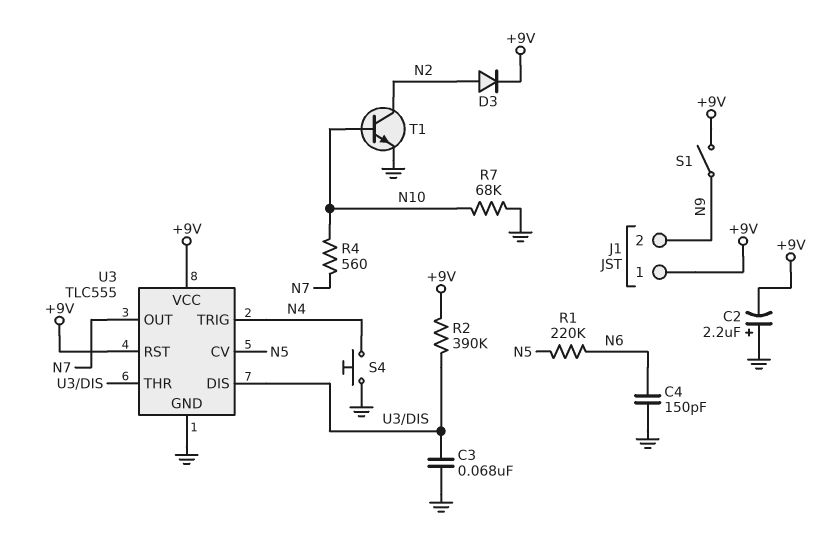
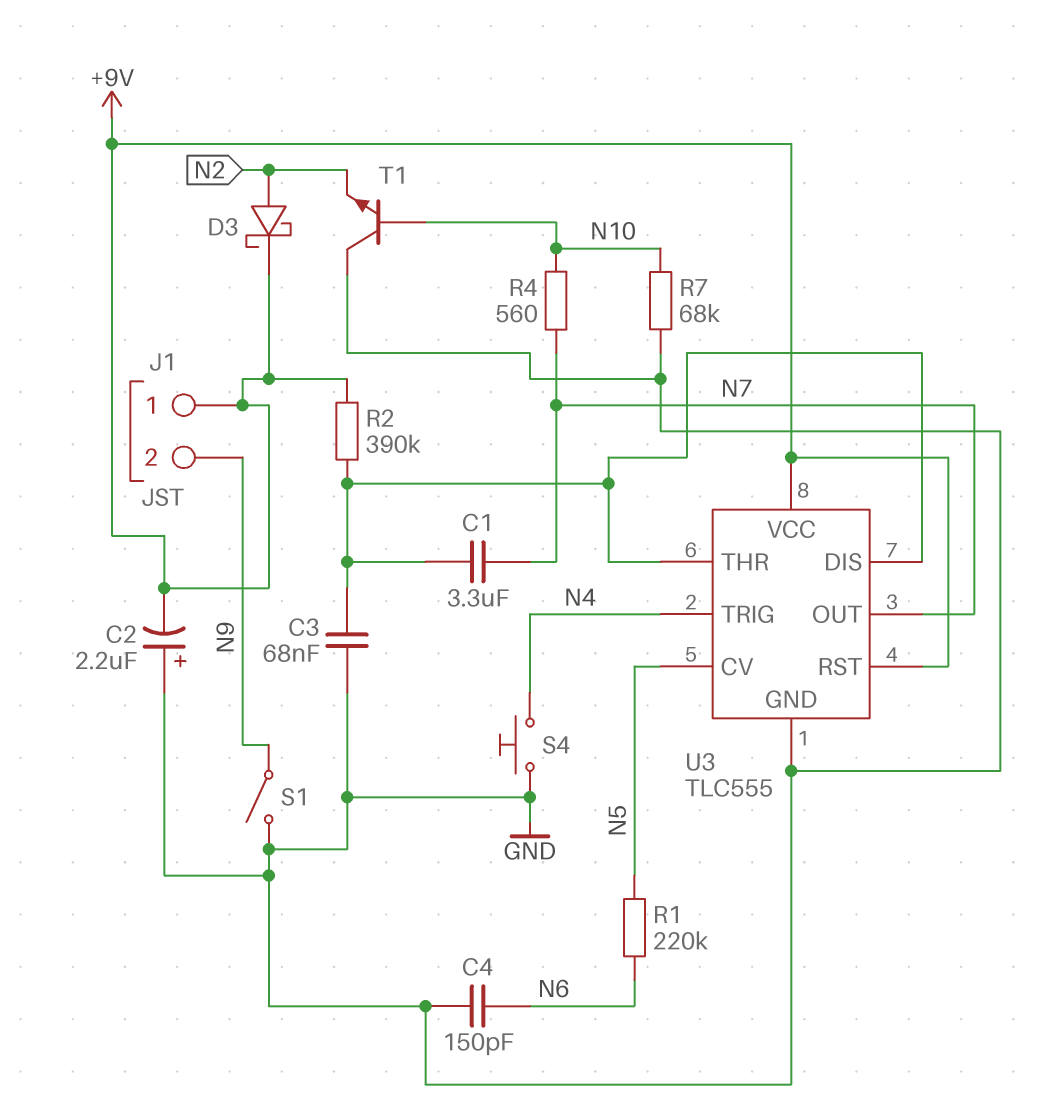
C1: none -> 3.3uF (N7, U3/DIS)
D3: diode (A N2, K +9V) -> schottky (A N2, K +9V)
S1: switch (+9V, N9) -> switch (GND, N9)
T1: NPN (B N10, C N2, E GND) -> NPN (B N10, C GND, E N2)

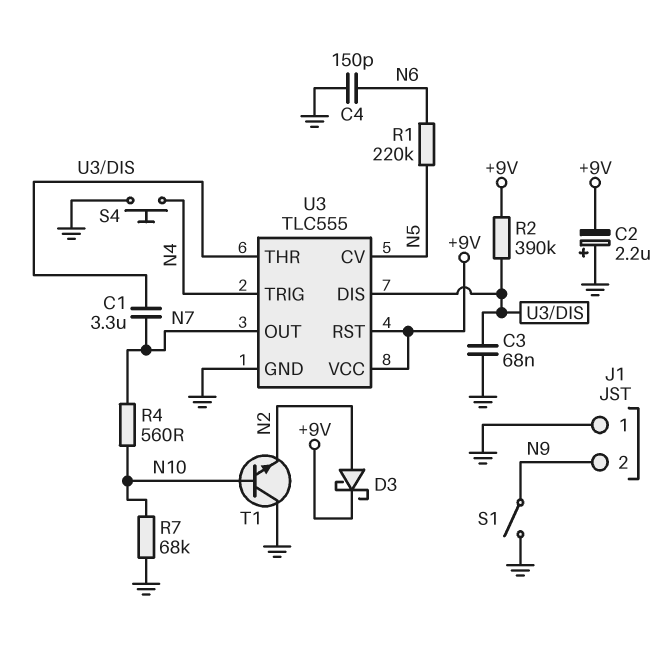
J1 pin 1: +9V -> GND

